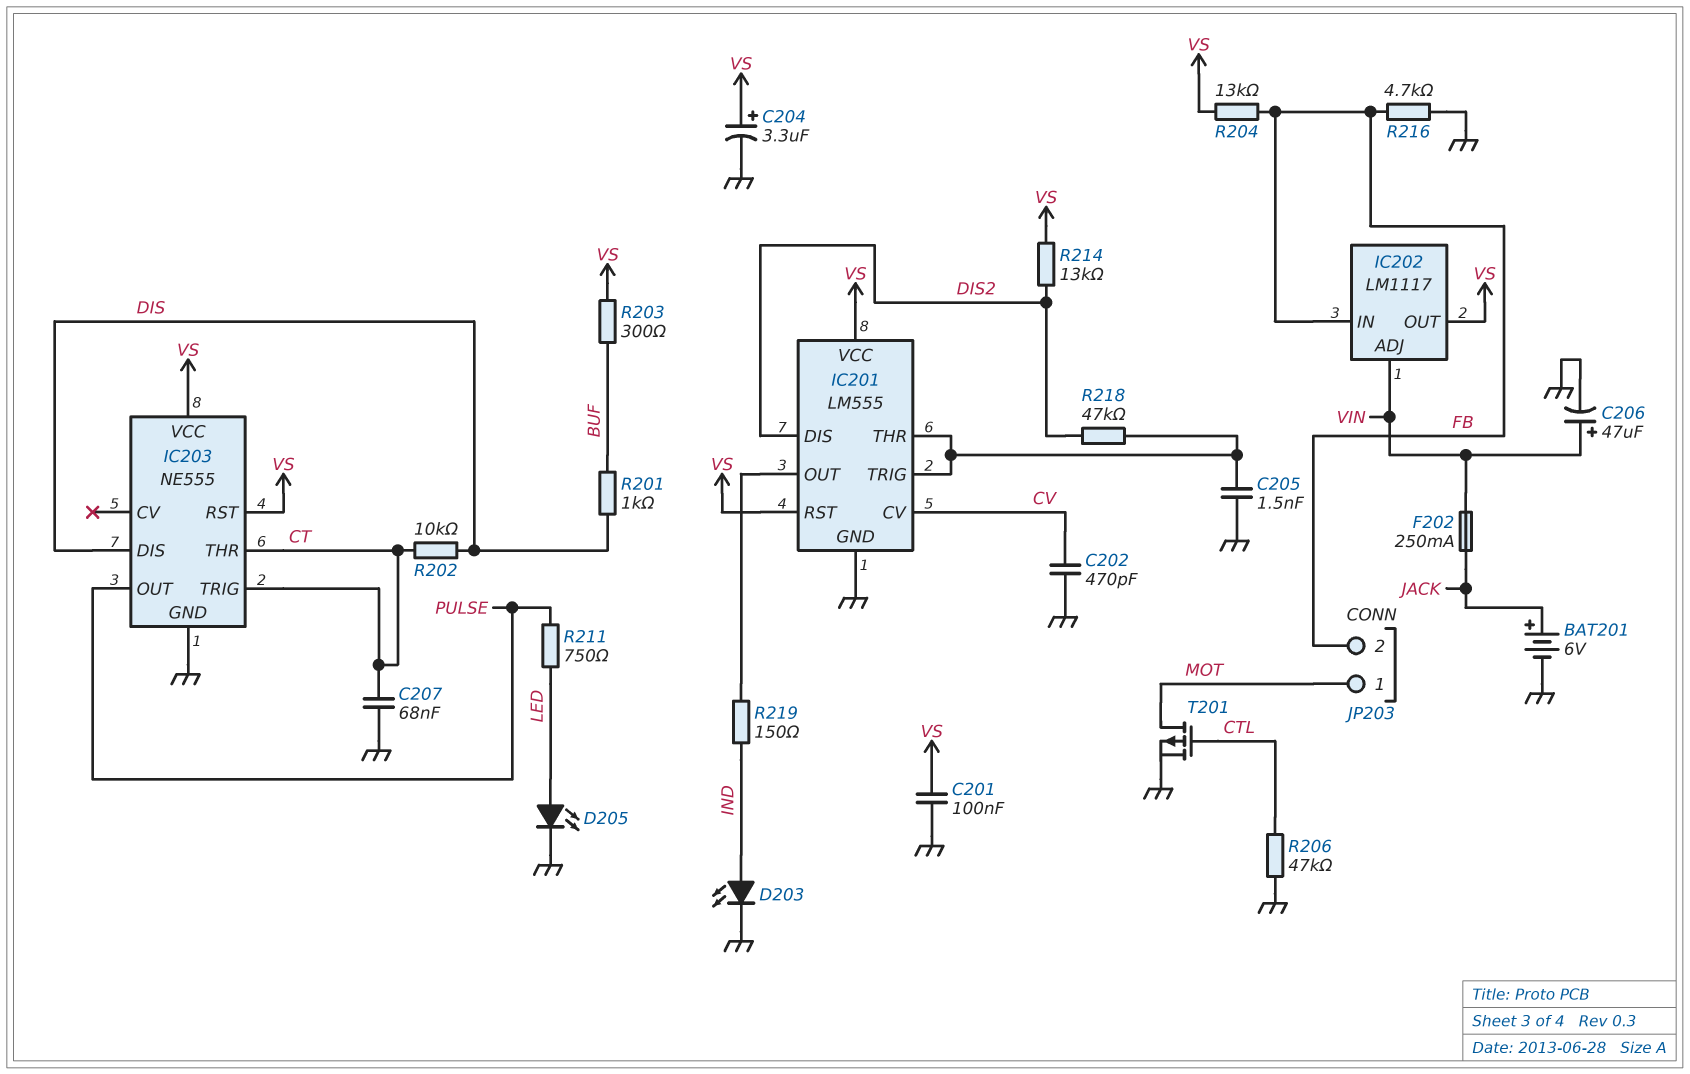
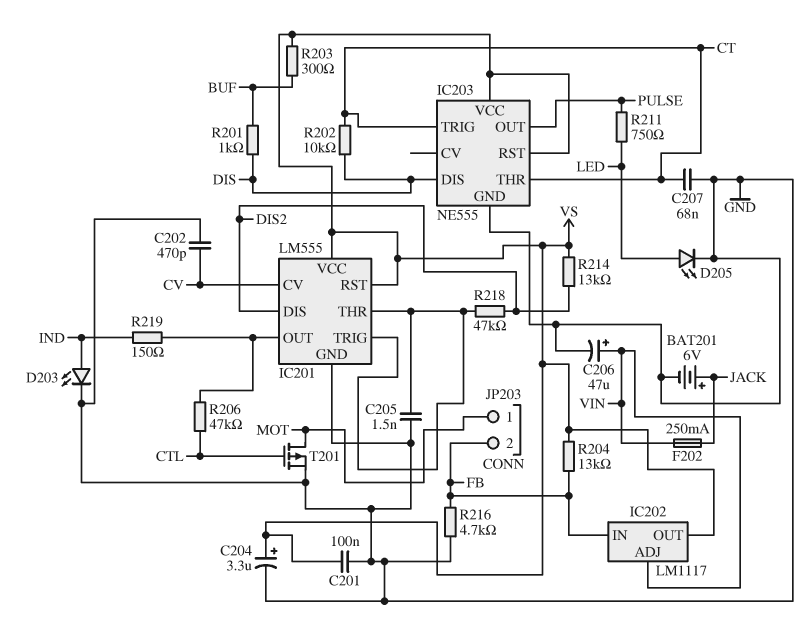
R206: 47k (CTL, GND) -> 47k (CTL, IC201/OUT)

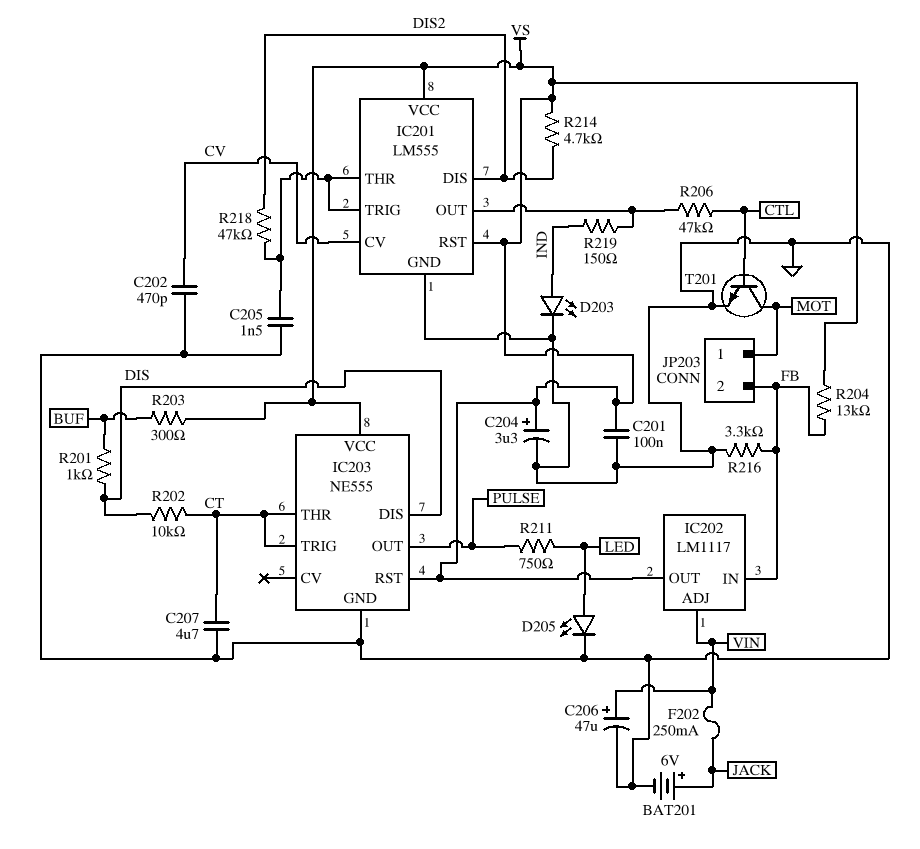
C207: 68nF (CT, GND) -> 4.7uF (CT, GND)
R214: 13k (DIS2, VS) -> 4.7k (DIS2, VS)
R216: 4.7k (FB, GND) -> 3.3k (FB, GND)
T201: PMOS (G CTL, D MOT, S GND) -> NPN (B CTL, C MOT, E GND)

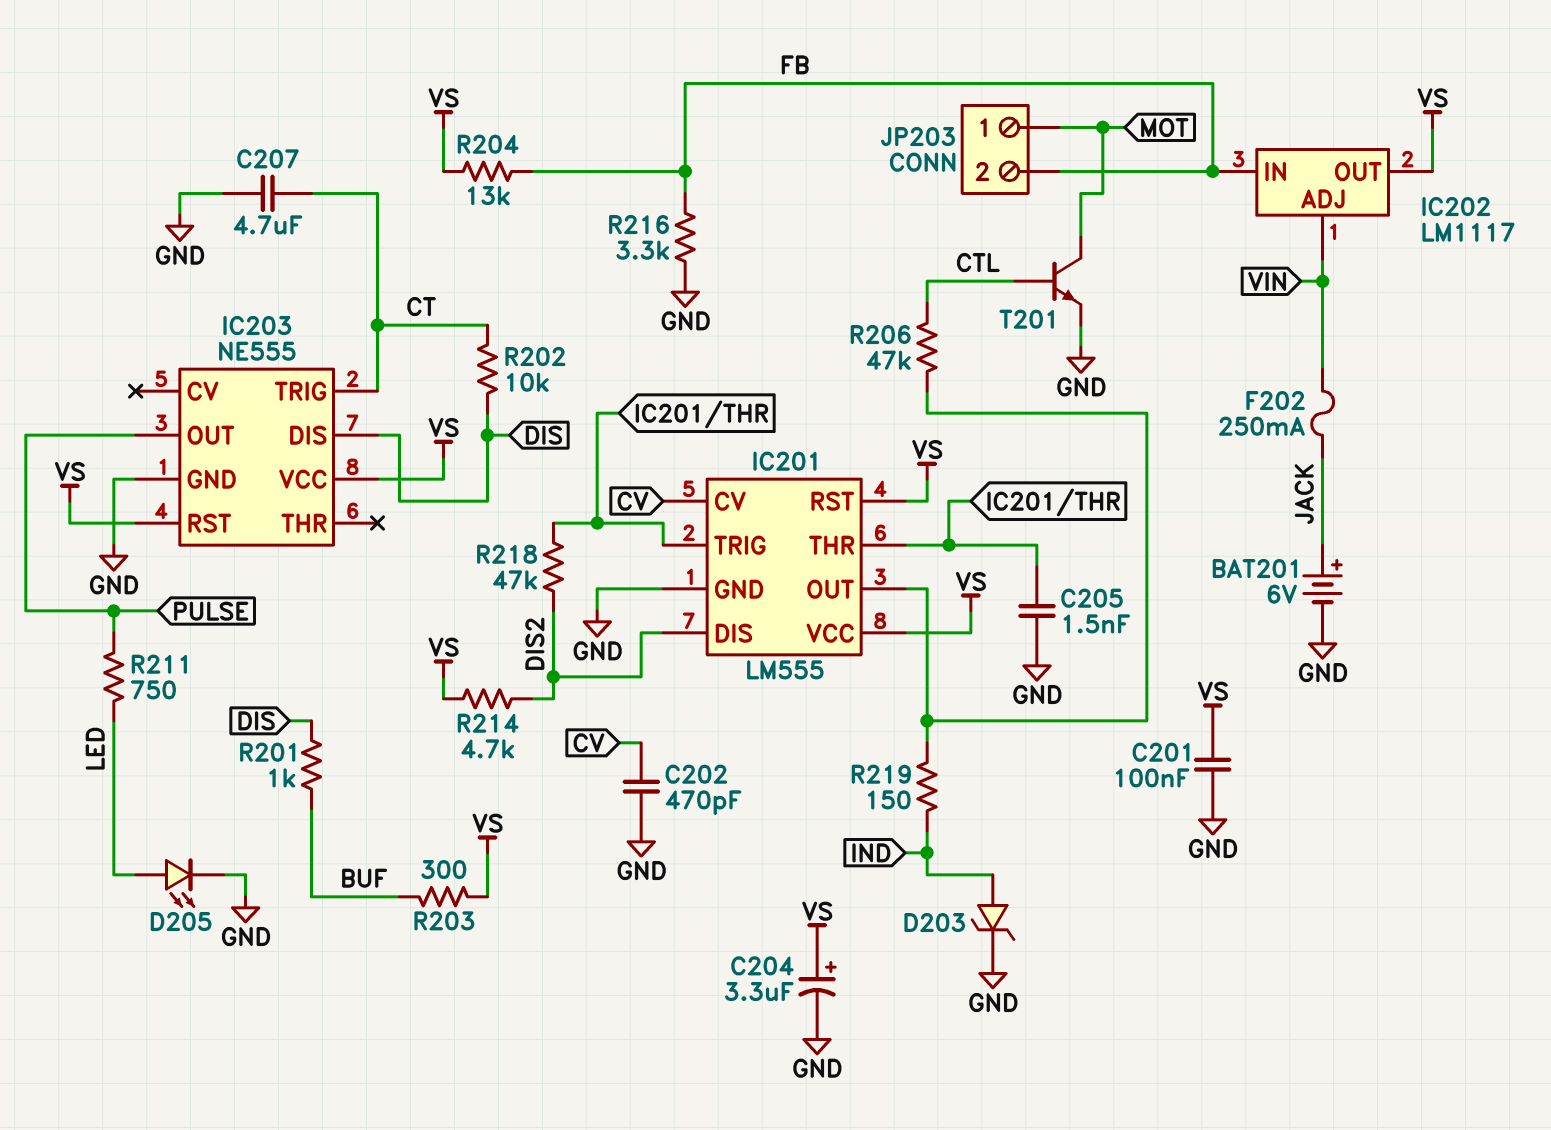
C206: 47uF (plus VIN, minus GND) -> none
D203: LED (A IND, K GND) -> zener (A IND, K GND)
IC203 pin THR: CT -> none

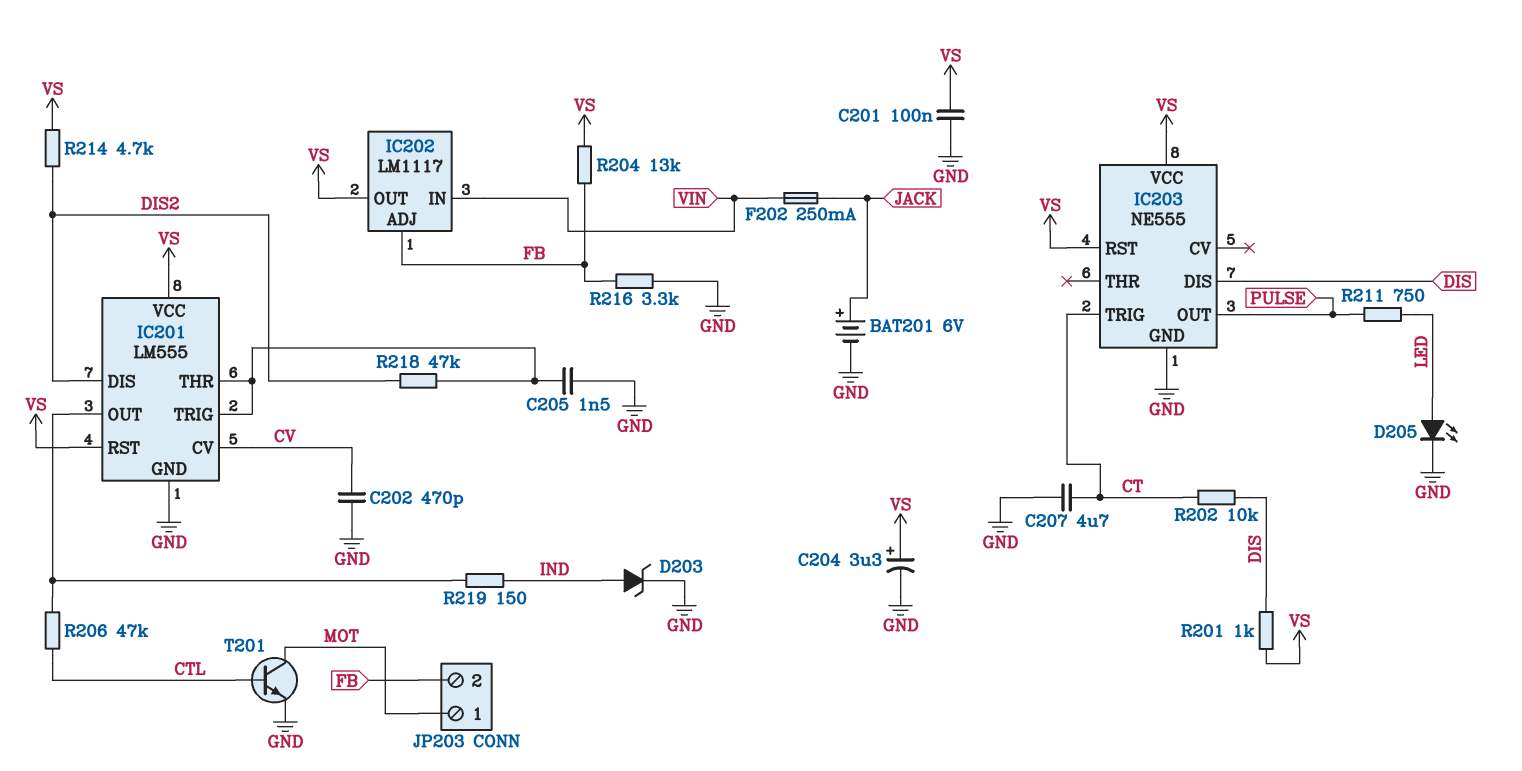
IC202 pin ADJ: VIN -> FB
IC202 pin IN: FB -> VIN
R201: 1k (BUF, DIS) -> 1k (DIS, VS)
R203: 300 (BUF, VS) -> none

